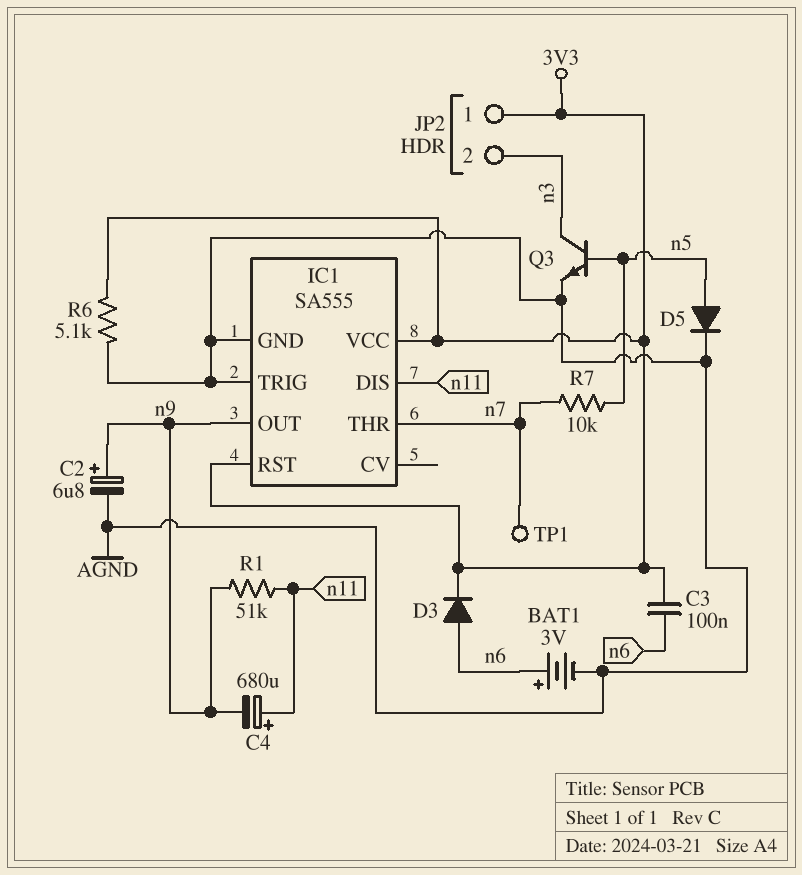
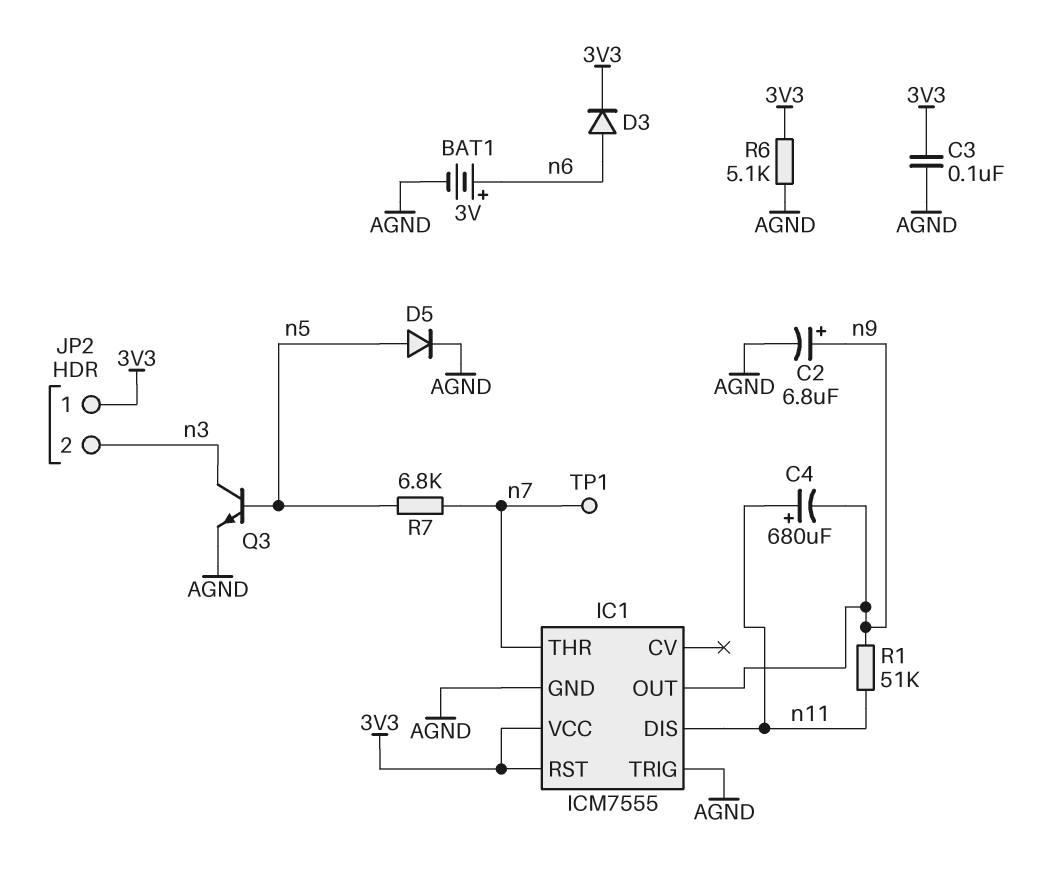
C3: 100nF (3V3, n6) -> 100nF (3V3, AGND)
IC1: SA555 -> ICM7555
R7: 10k (n5, n7) -> 6.8k (n5, n7)

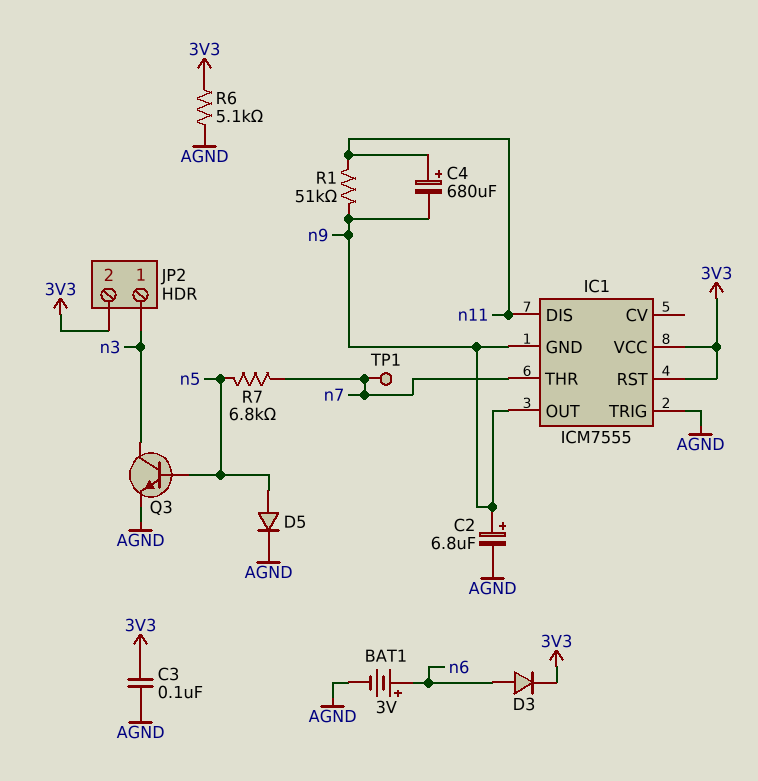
IC1 pin GND: AGND -> n9
JP2 pin 1: 3V3 -> n3
JP2 pin 2: n3 -> 3V3

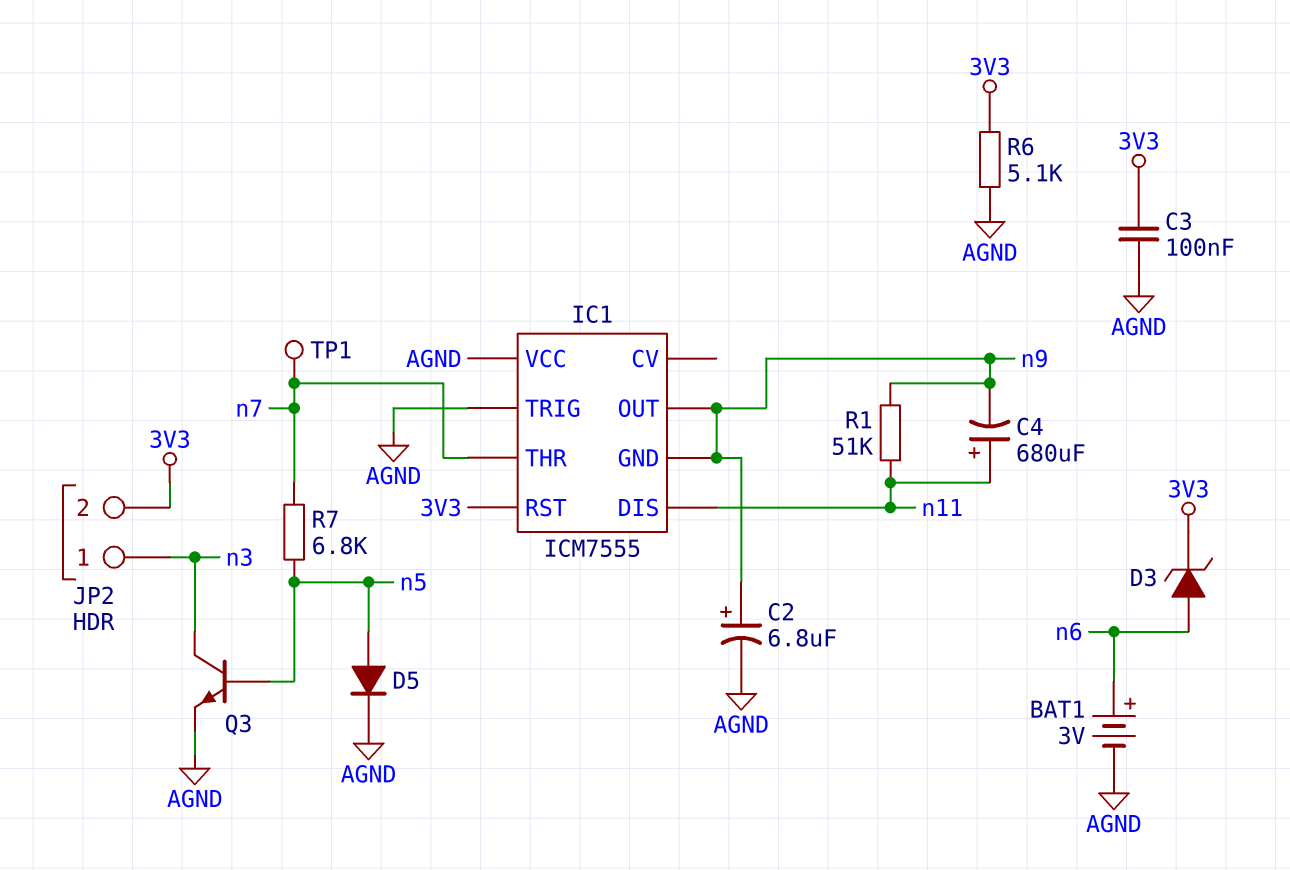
D3: diode (A n6, K 3V3) -> zener (A n6, K 3V3)
IC1 pin VCC: 3V3 -> AGND

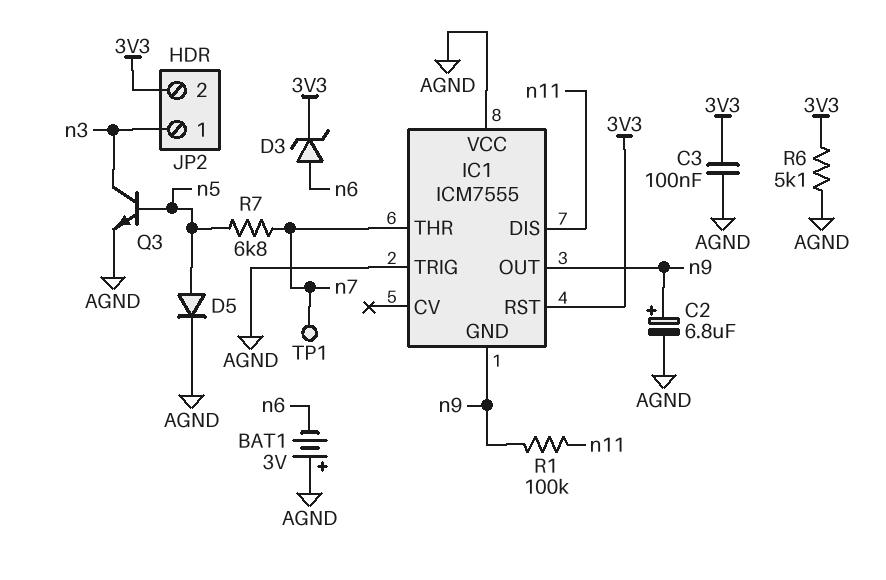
BAT1: 3V (plus n6, minus AGND) -> 3V (plus AGND, minus n6)
C4: 680uF (plus n11, minus n9) -> none
R1: 51k (n9, n11) -> 100k (n9, n11)

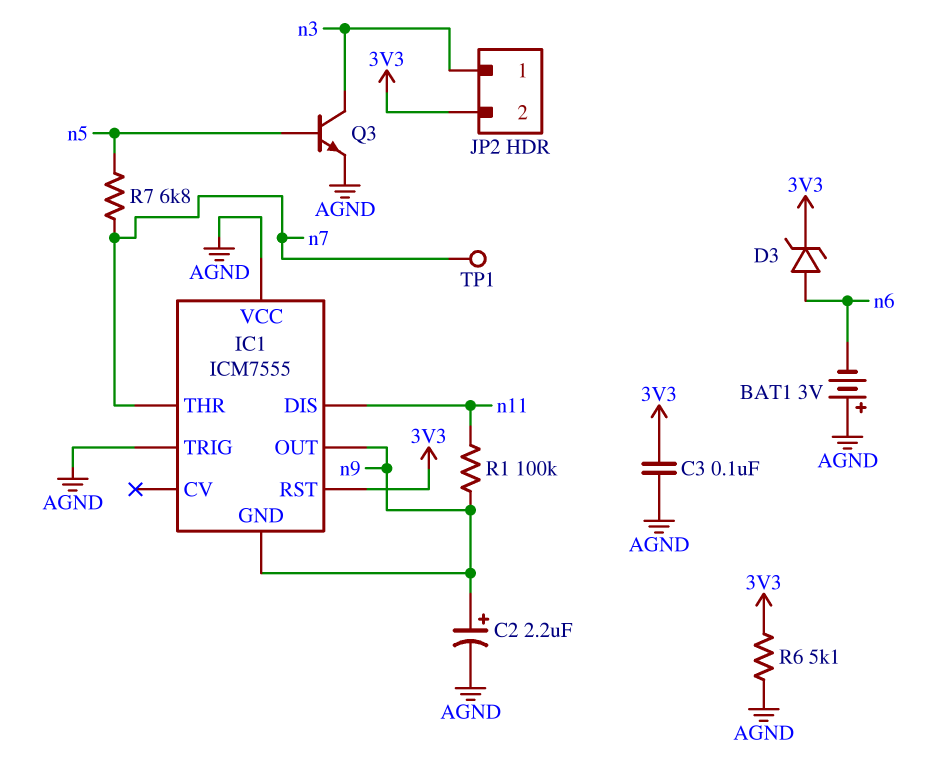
C2: 6.8uF (plus n9, minus AGND) -> 2.2uF (plus n9, minus AGND)
D5: diode (A n5, K AGND) -> none

